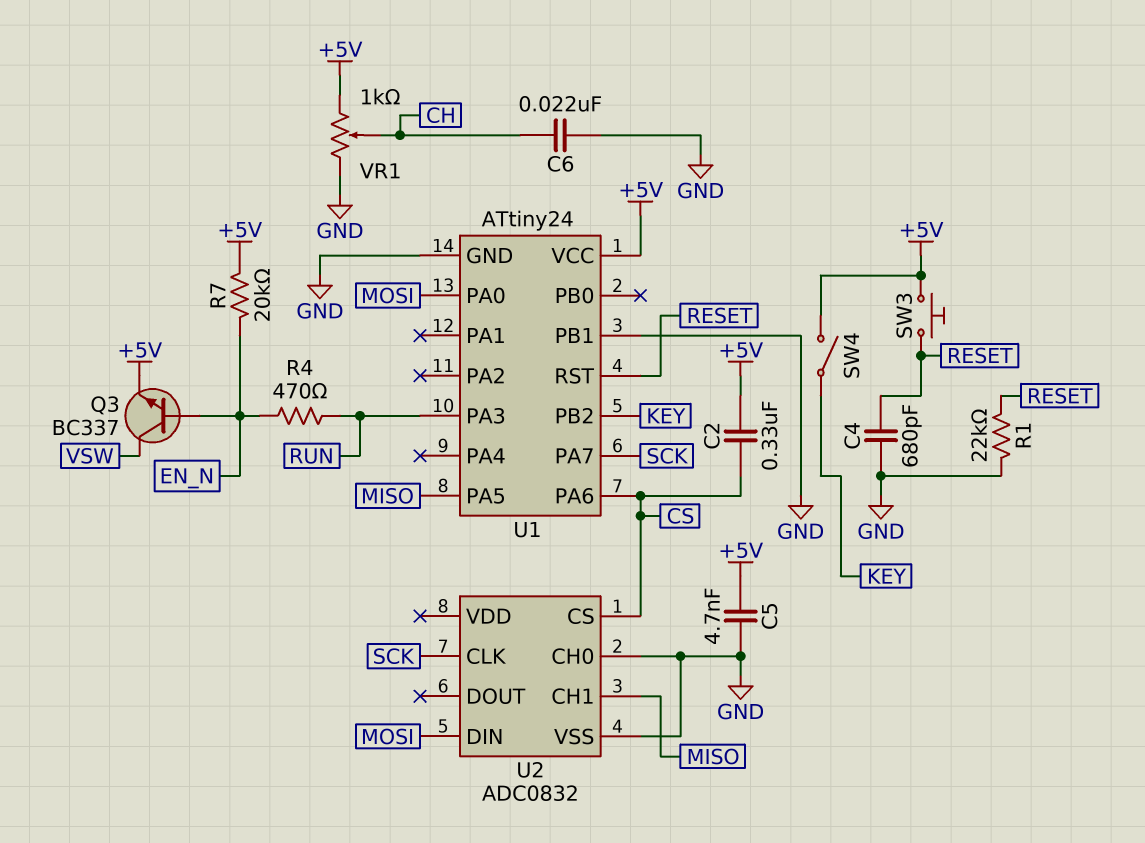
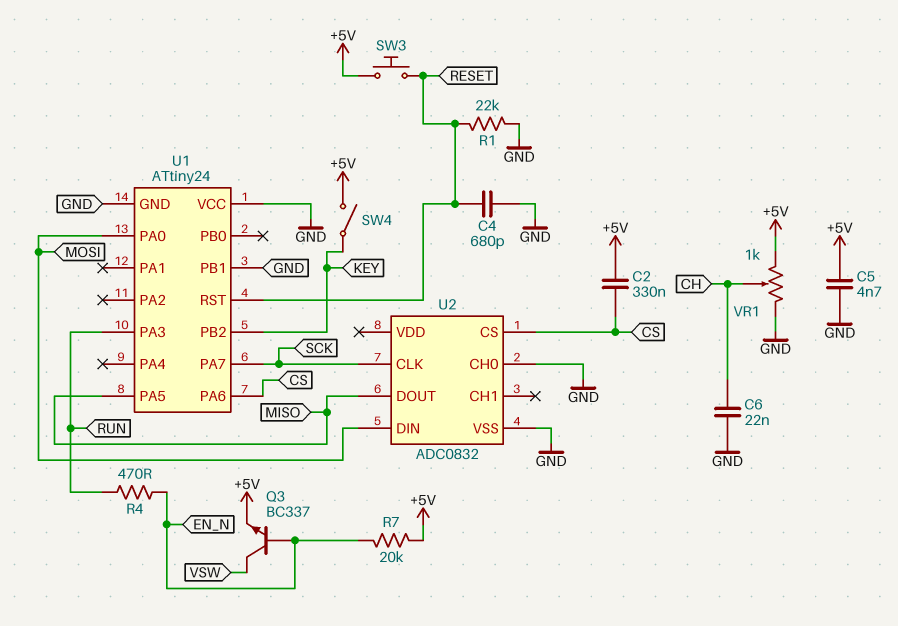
U1 pin VCC: +5V -> GND
U2 pin CH1: MISO -> none
U2 pin DOUT: none -> MISO

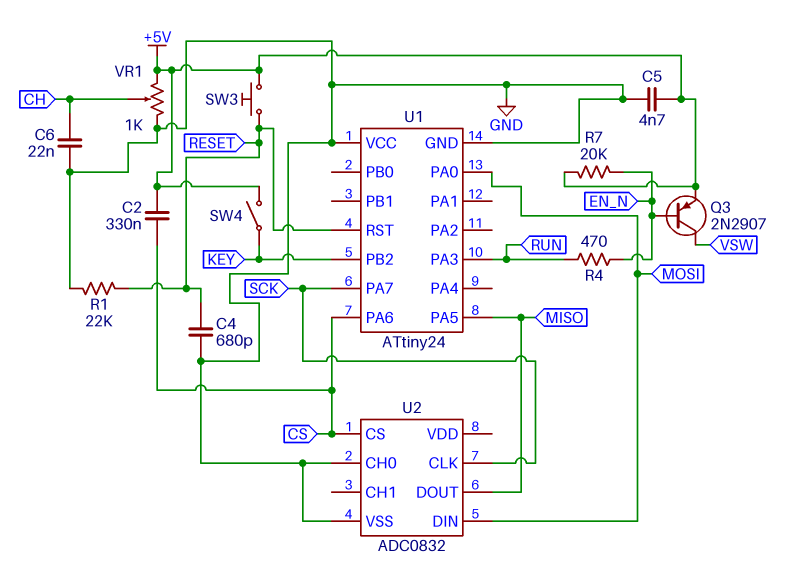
Q3: NPN BC337 (B EN_N, C VSW, E +5V) -> PNP 2N2907 (B EN_N, C VSW, E +5V)
U1 pin PB1: GND -> none

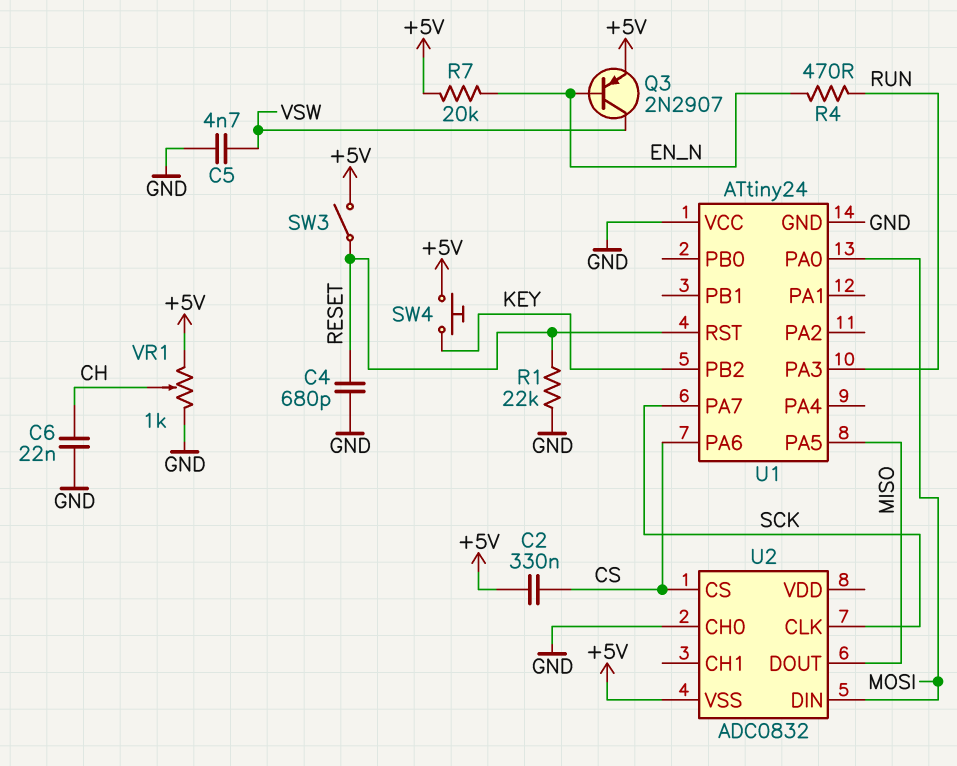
C5: 4.7nF (+5V, GND) -> 4.7nF (GND, VSW)
SW3: button (+5V, RESET) -> switch (+5V, RESET)
SW4: switch (+5V, KEY) -> button (+5V, KEY)
U2 pin VSS: GND -> +5V

